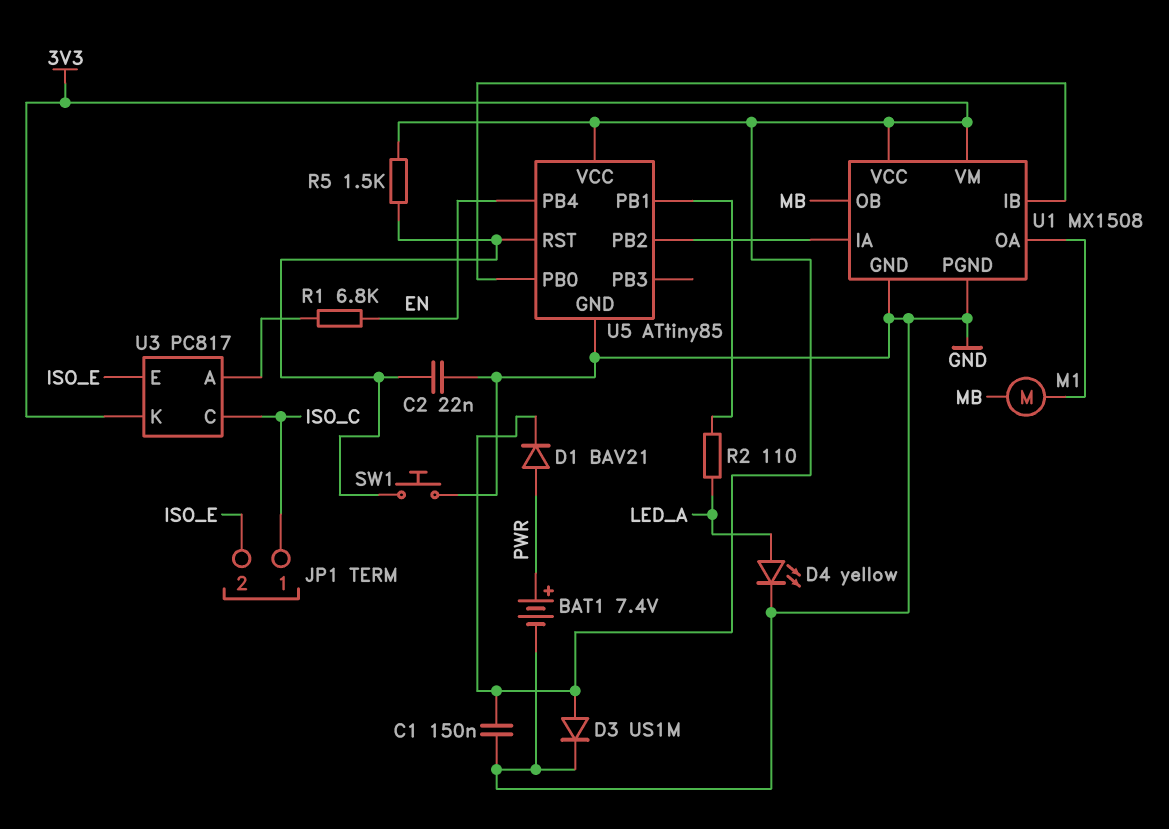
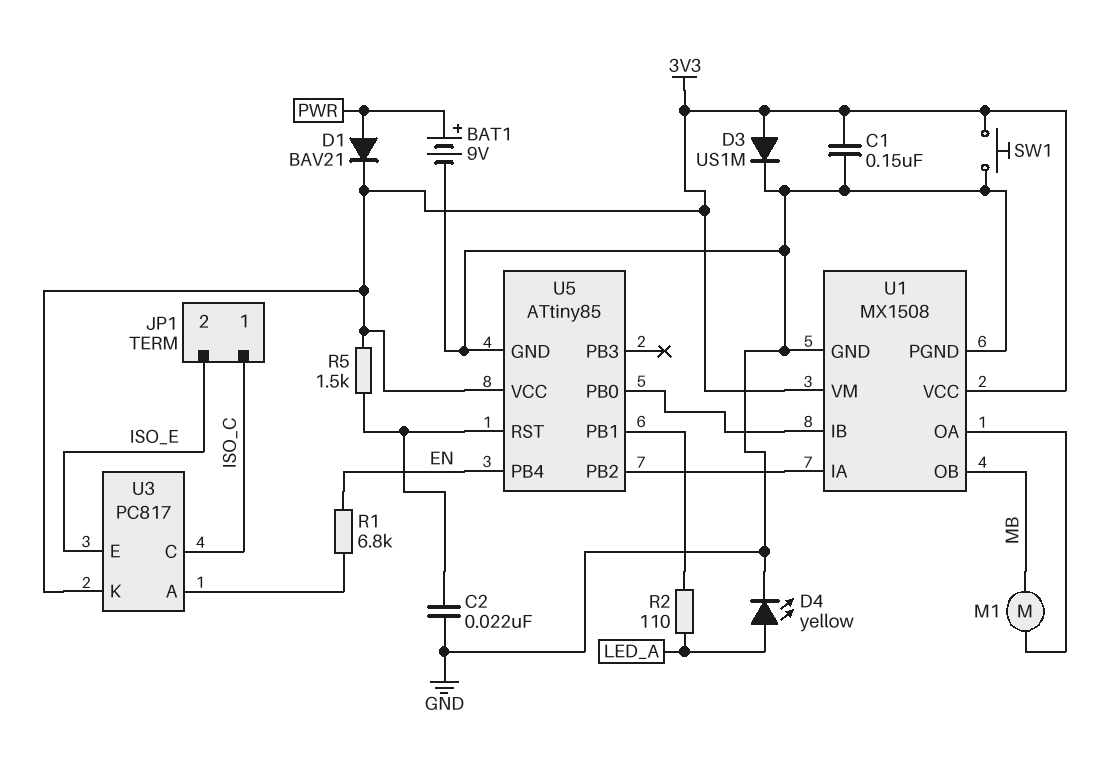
BAT1: 7.4V (plus PWR, minus GND) -> 9V (plus PWR, minus GND)
SW1: button (GND, U5/RST) -> button (3V3, GND)

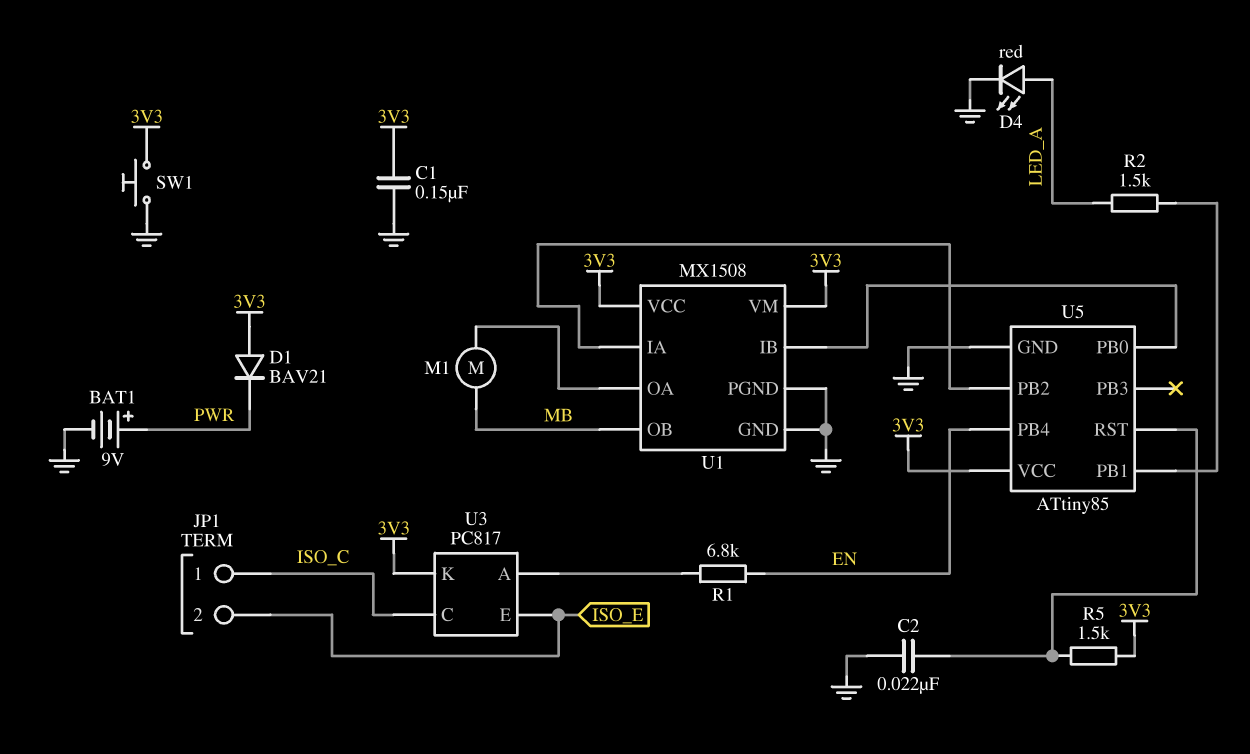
D1: diode BAV21 (A PWR, K 3V3) -> diode BAV21 (A 3V3, K PWR)
D3: diode US1M (A 3V3, K GND) -> none
D4: LED yellow (A LED_A, K GND) -> LED red (A LED_A, K GND)
R2: 110 (LED_A, U5/PB1) -> 1.5k (LED_A, U5/PB1)

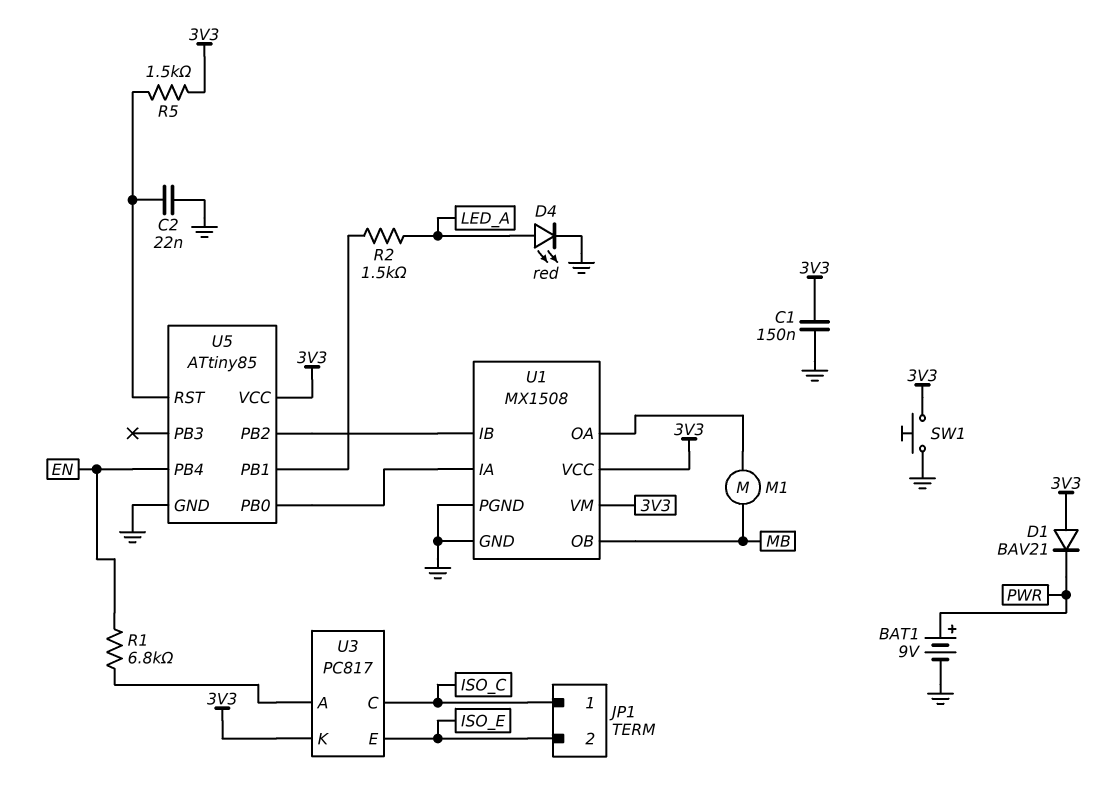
U5 pin PB0: U1/IB -> U1/IA
U5 pin PB2: U1/IA -> U1/IB

